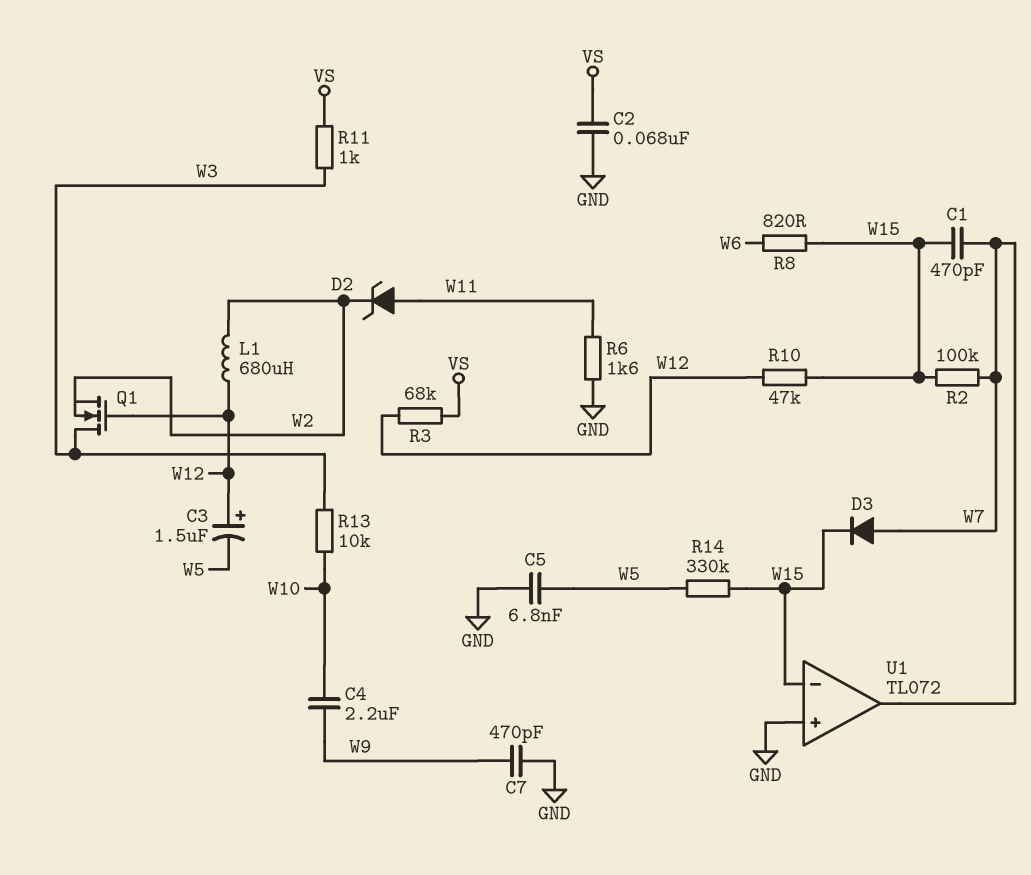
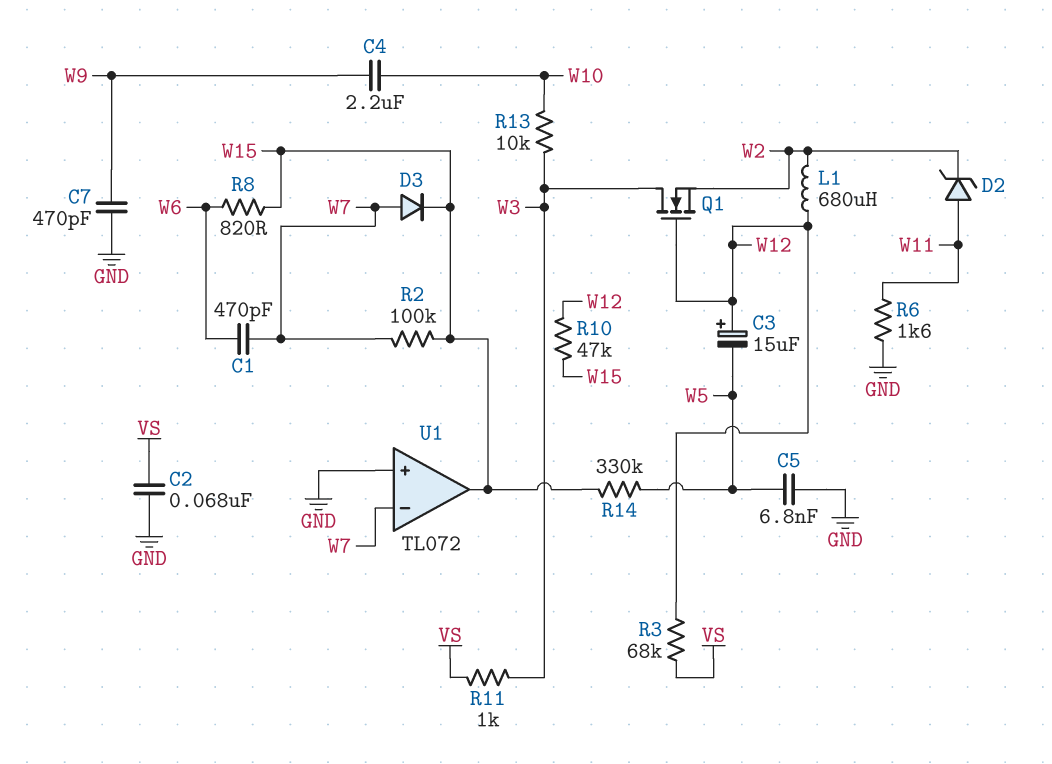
C1: 470pF (W7, W15) -> 470pF (W6, W7)
C3: 1.5uF (plus W12, minus W5) -> 15uF (plus W12, minus W5)
U1 pin in-: W15 -> W7
U1 pin out: W7 -> W15

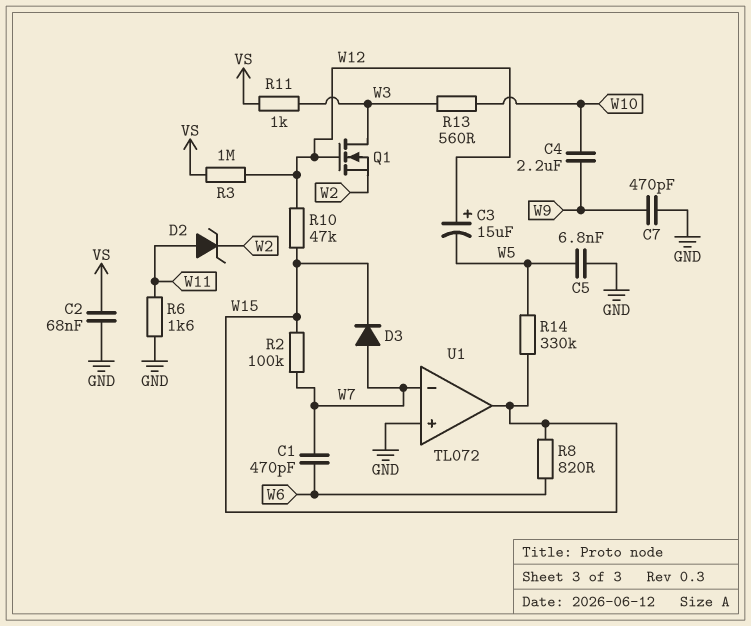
L1: 680uH (W2, W12) -> none
R3: 68k (VS, W12) -> 1M (VS, W12)
R13: 10k (W3, W10) -> 560 (W3, W10)

